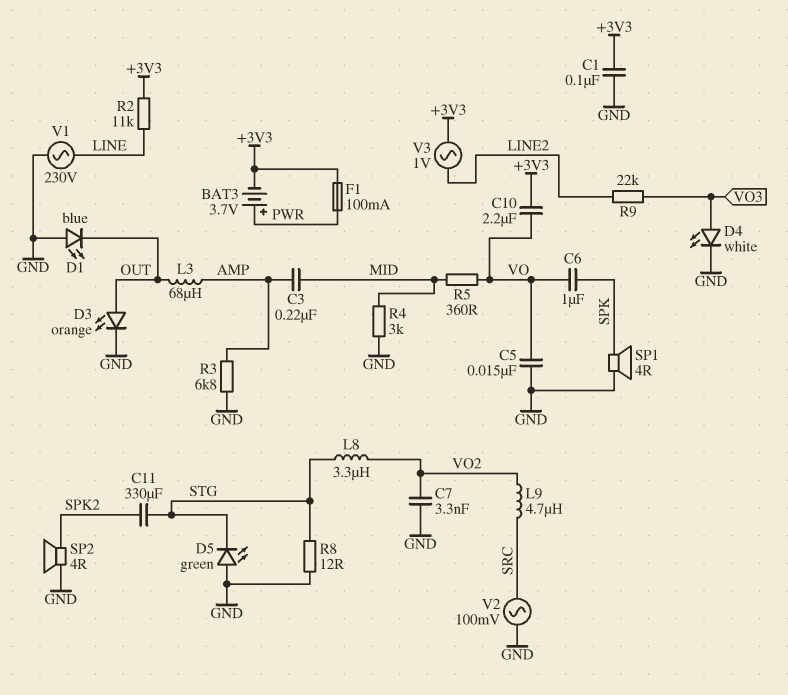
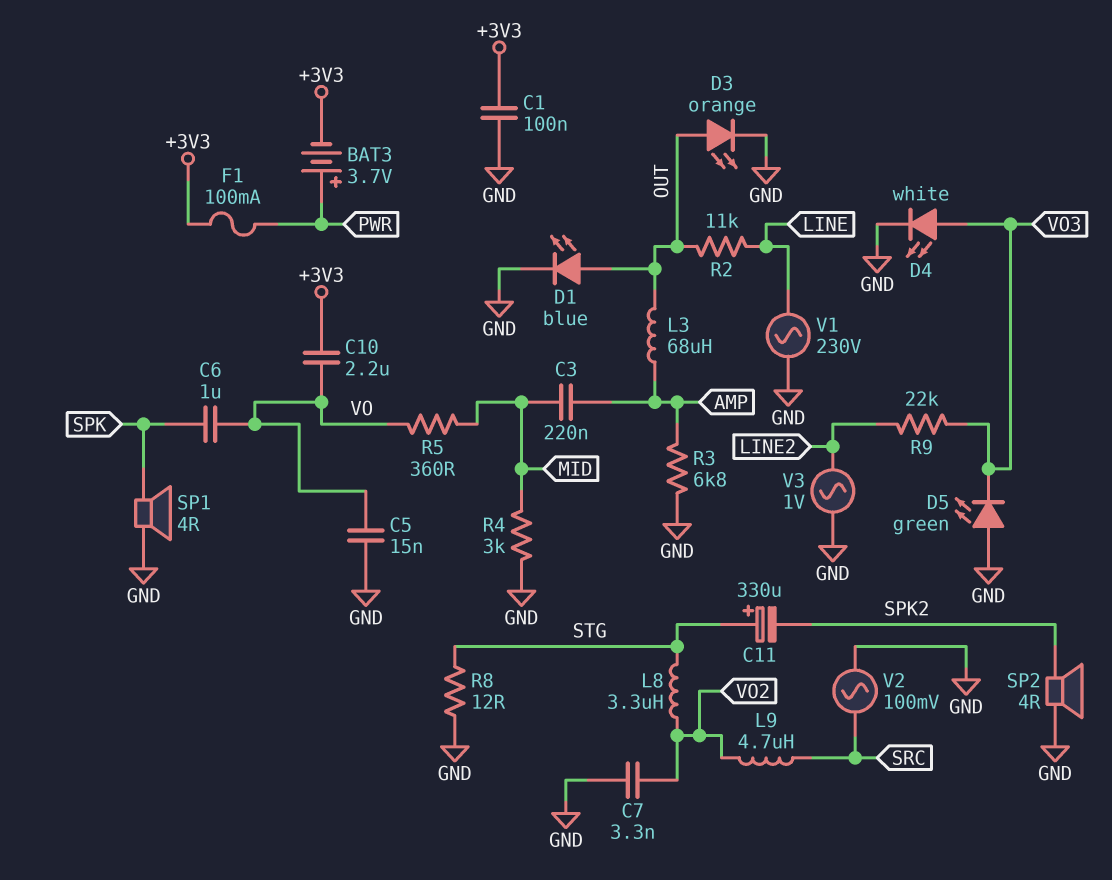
C11: 330uF (SPK2, STG) -> 330uF (plus STG, minus SPK2)
D1: LED blue (A GND, K OUT) -> LED blue (A OUT, K GND)
D5: LED green (A GND, K STG) -> LED green (A GND, K VO3)
R2: 11k (+3V3, LINE) -> 11k (LINE, OUT)
V3: AC 1V (+3V3, LINE2) -> AC 1V (GND, LINE2)

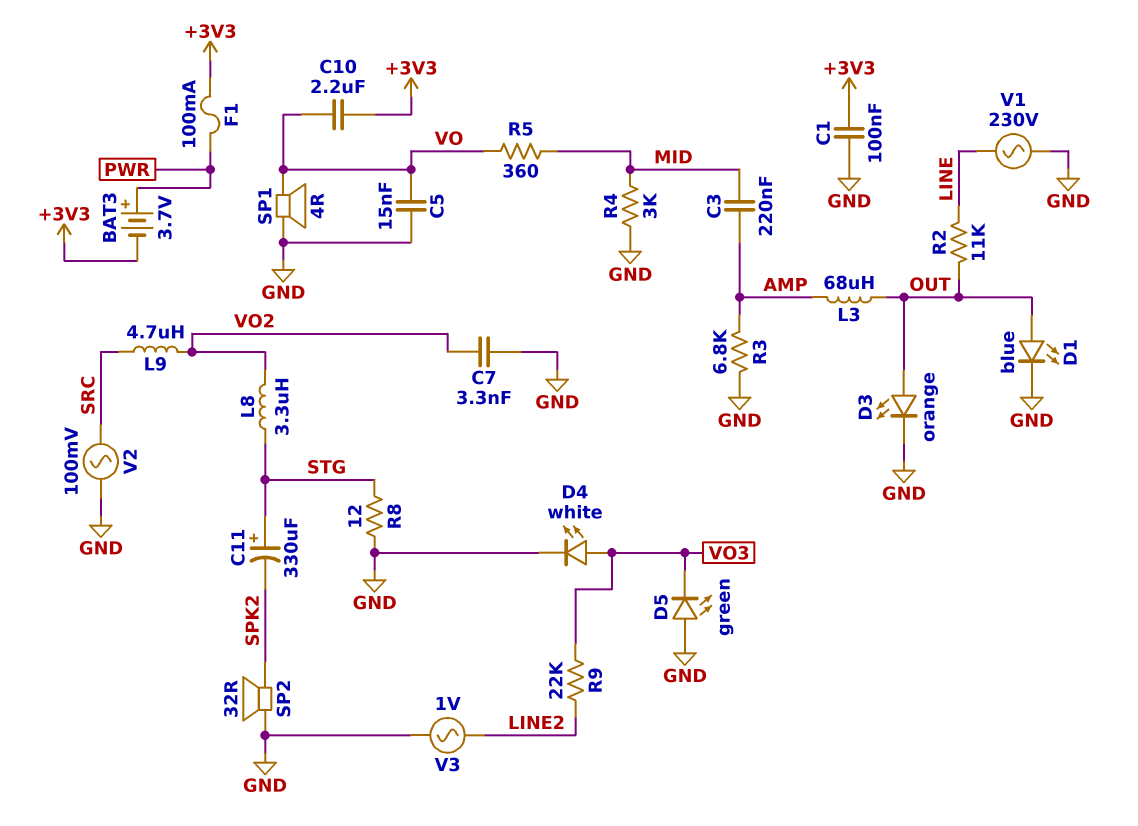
C6: 1uF (SPK, VO) -> none
SP1: speaker 4R (GND, SPK) -> speaker 4R (GND, VO)
SP2: speaker 4R (GND, SPK2) -> speaker 32R (GND, SPK2)

